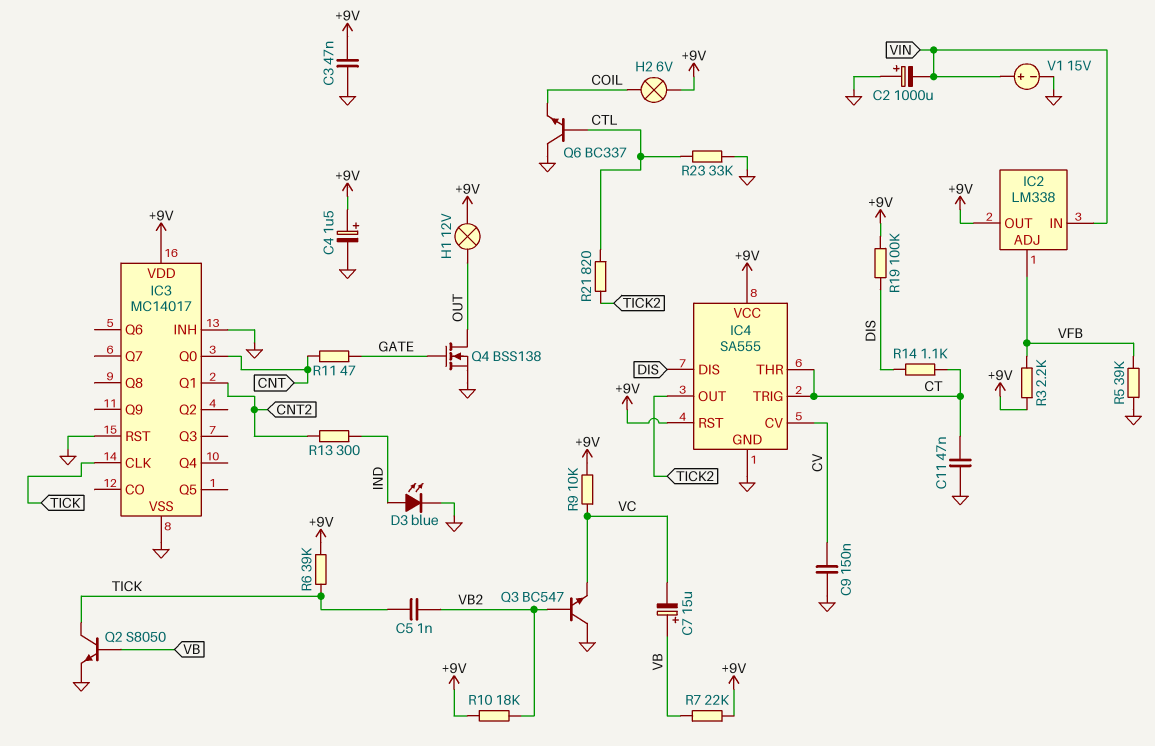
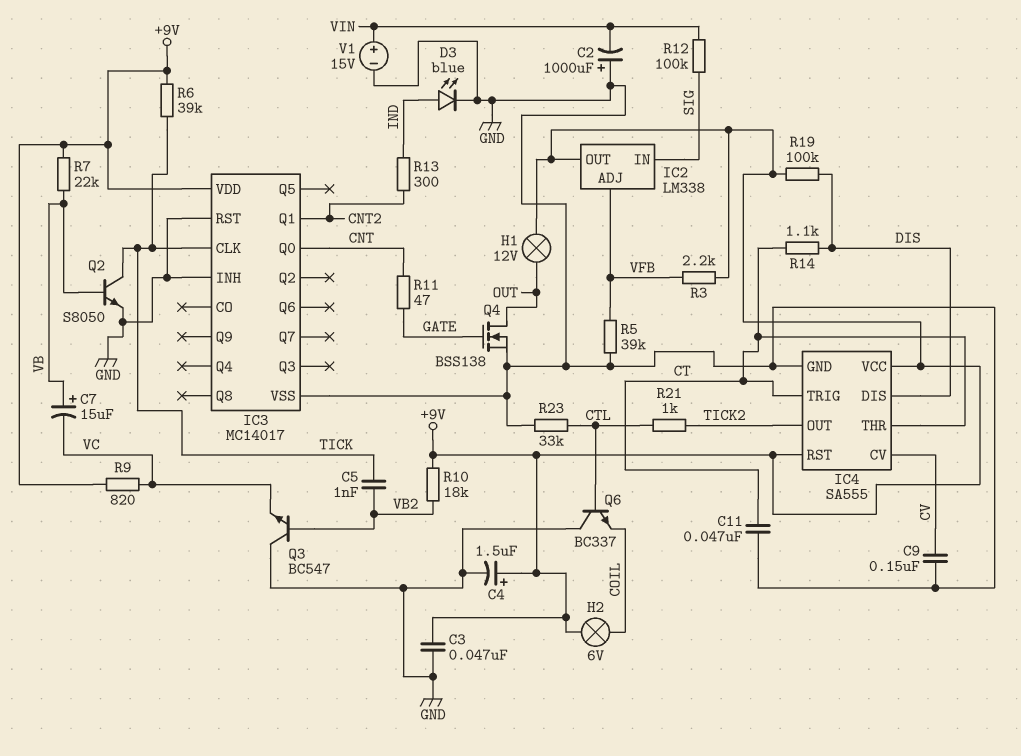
IC2 pin IN: VIN -> SIG
R9: 10k (+9V, VC) -> 820 (+9V, VC)
R12: none -> 100k (SIG, VIN)
R21: 820 (CTL, TICK2) -> 1k (CTL, TICK2)

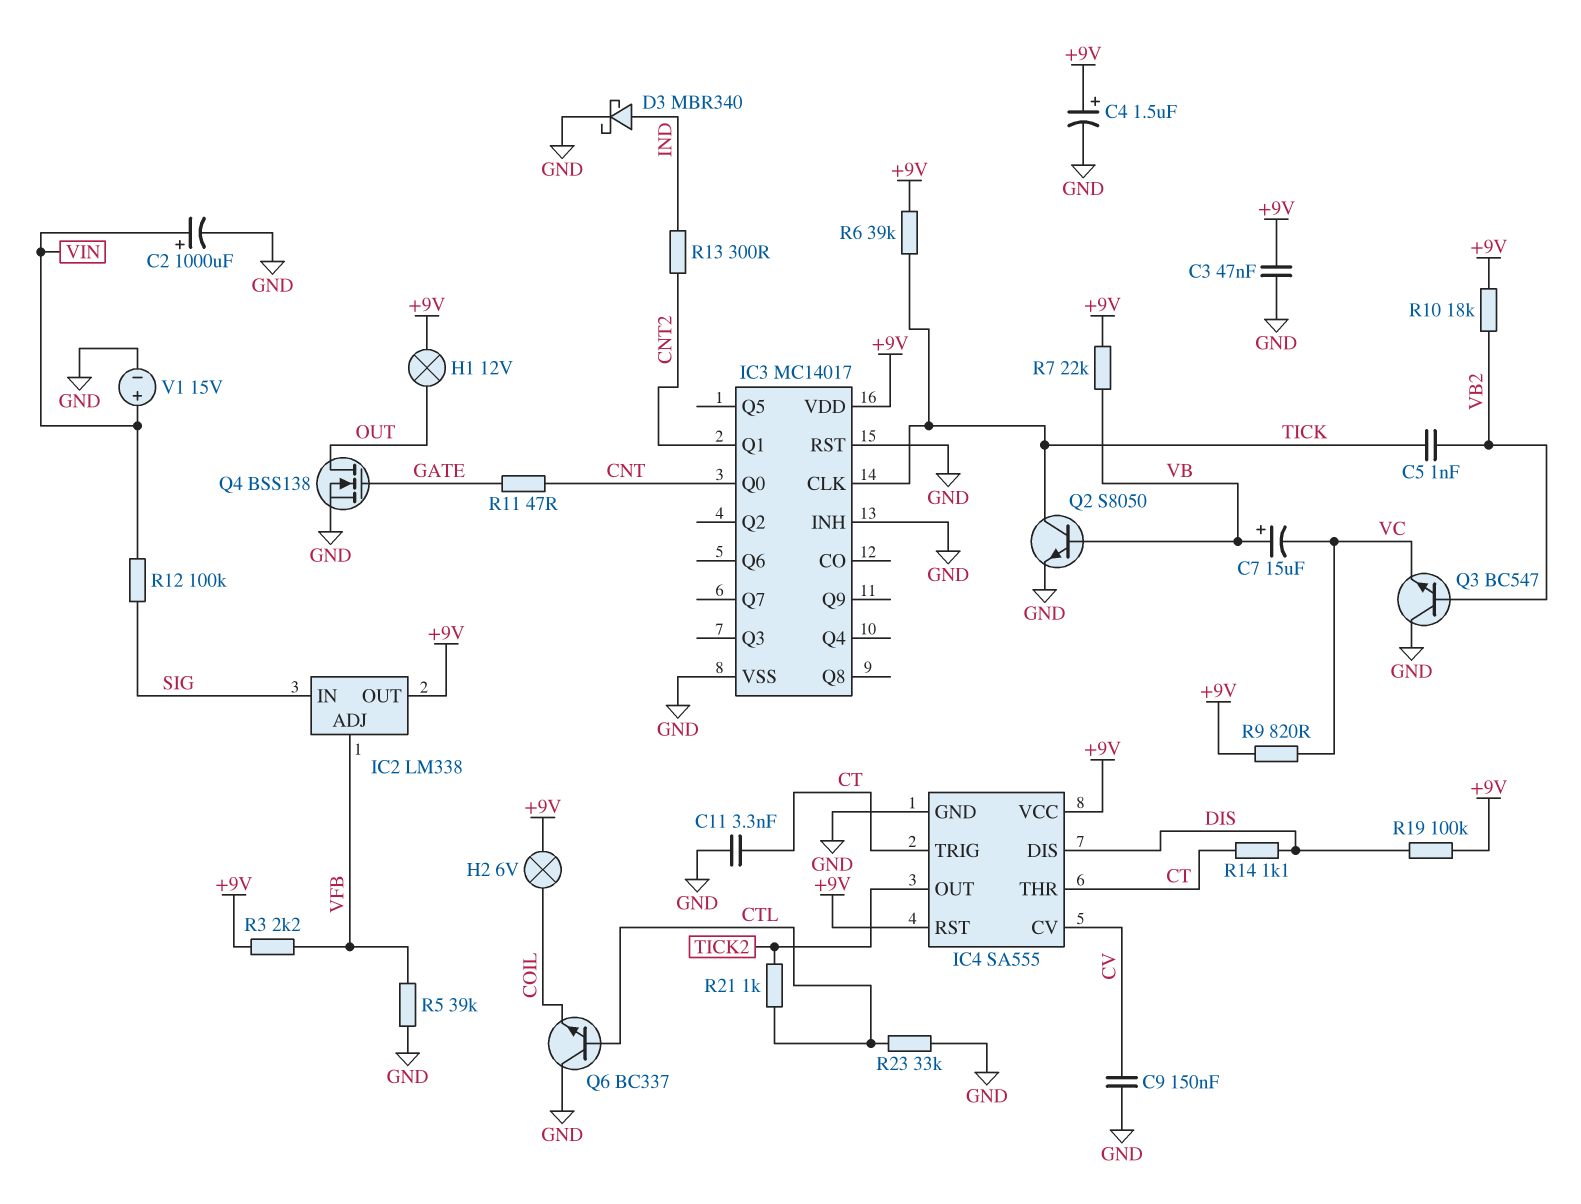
C2: 1000uF (plus GND, minus VIN) -> 1000uF (plus VIN, minus GND)
C11: 47nF (CT, GND) -> 3.3nF (CT, GND)
D3: LED blue (A IND, K GND) -> schottky MBR340 (A IND, K GND)

